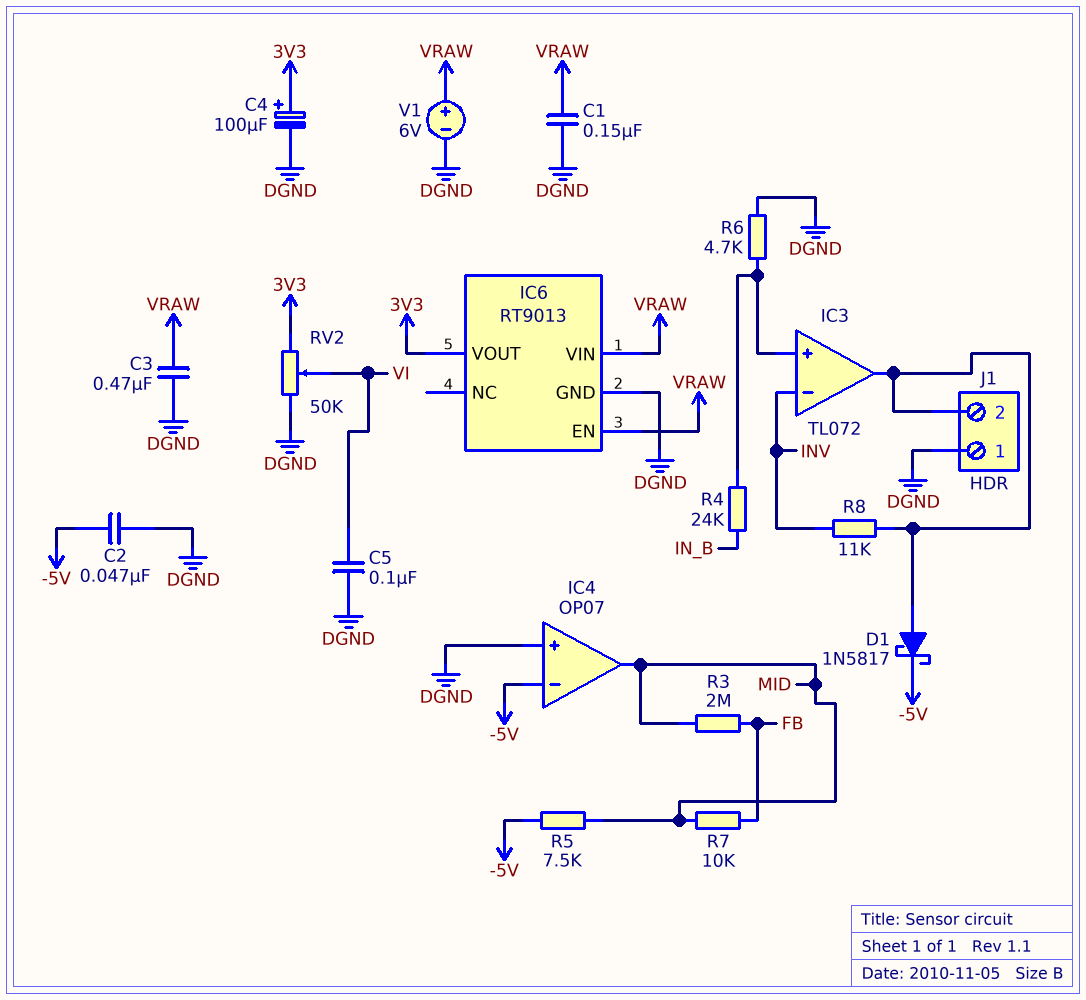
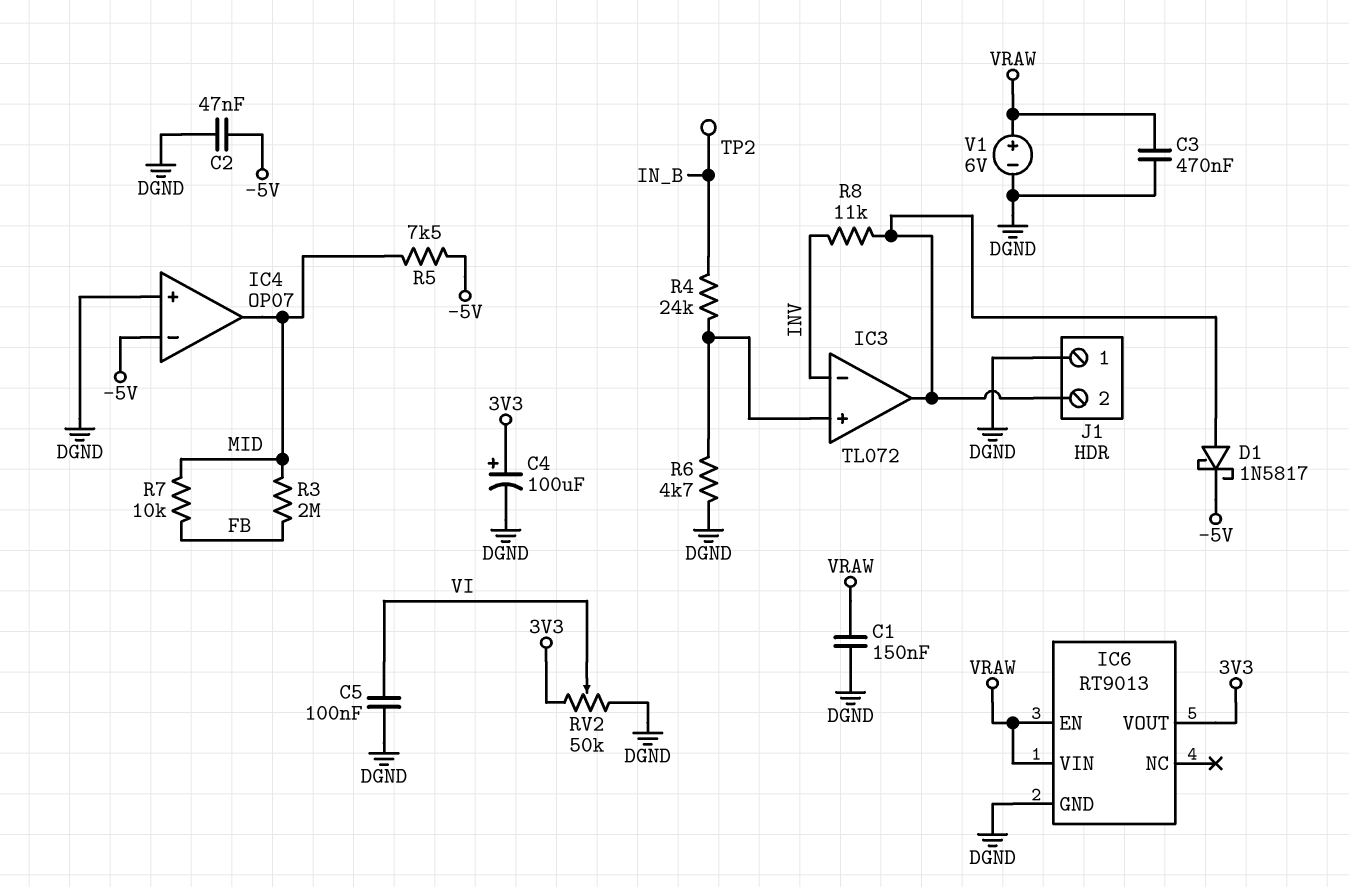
TP2: none -> test point (IN_B)

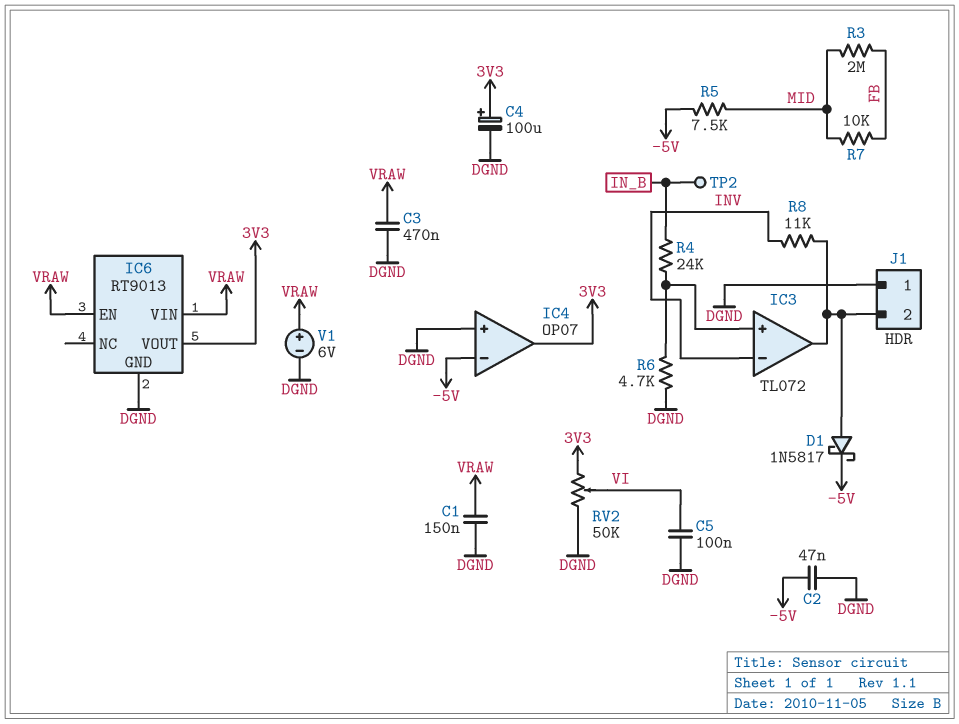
IC4 pin out: MID -> 3V3

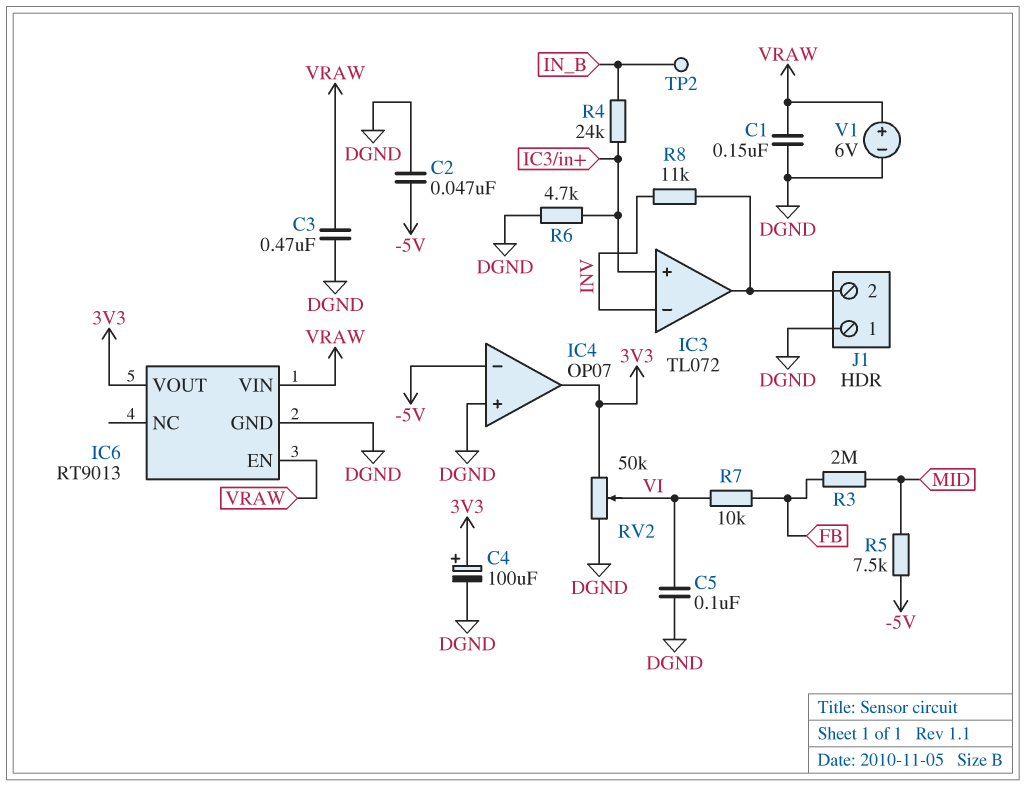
D1: schottky 1N5817 (A IC3/out, K -5V) -> none
R7: 10k (FB, MID) -> 10k (FB, VI)

